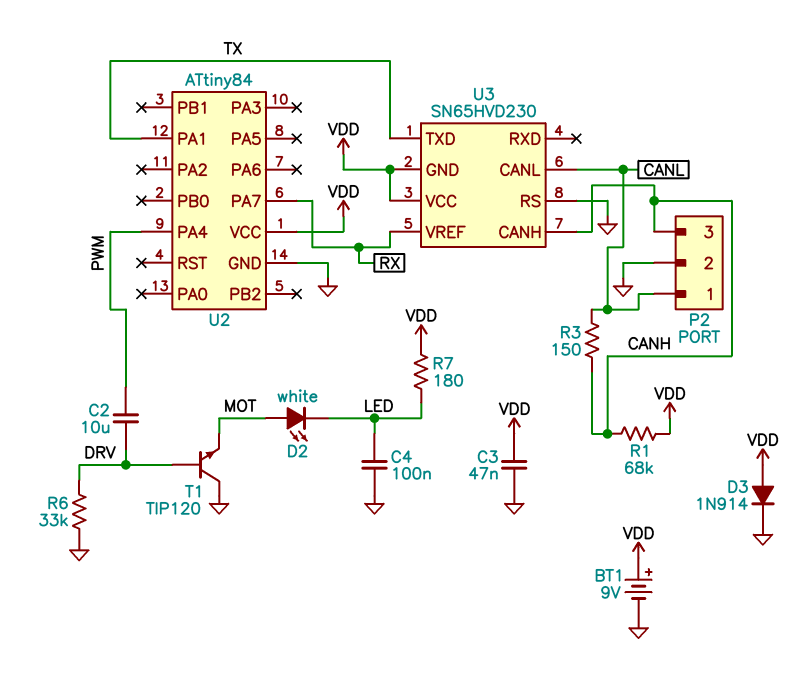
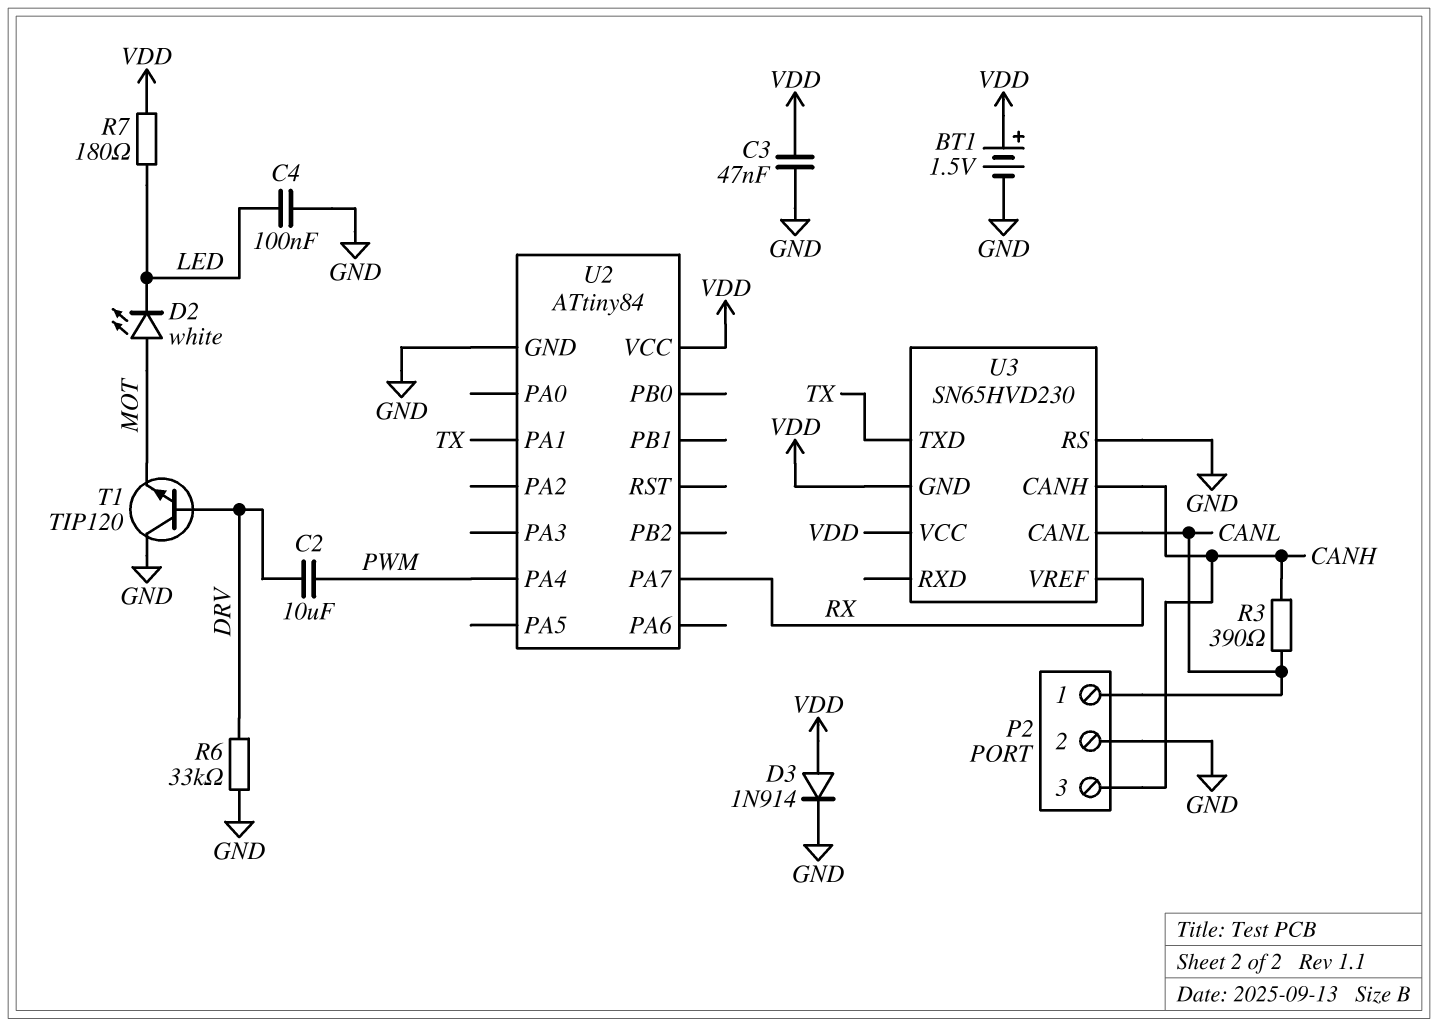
BT1: 9V (plus VDD, minus GND) -> 1.5V (plus VDD, minus GND)
R1: 68k (CANH, VDD) -> none
R3: 150 (CANH, CANL) -> 390 (CANH, CANL)

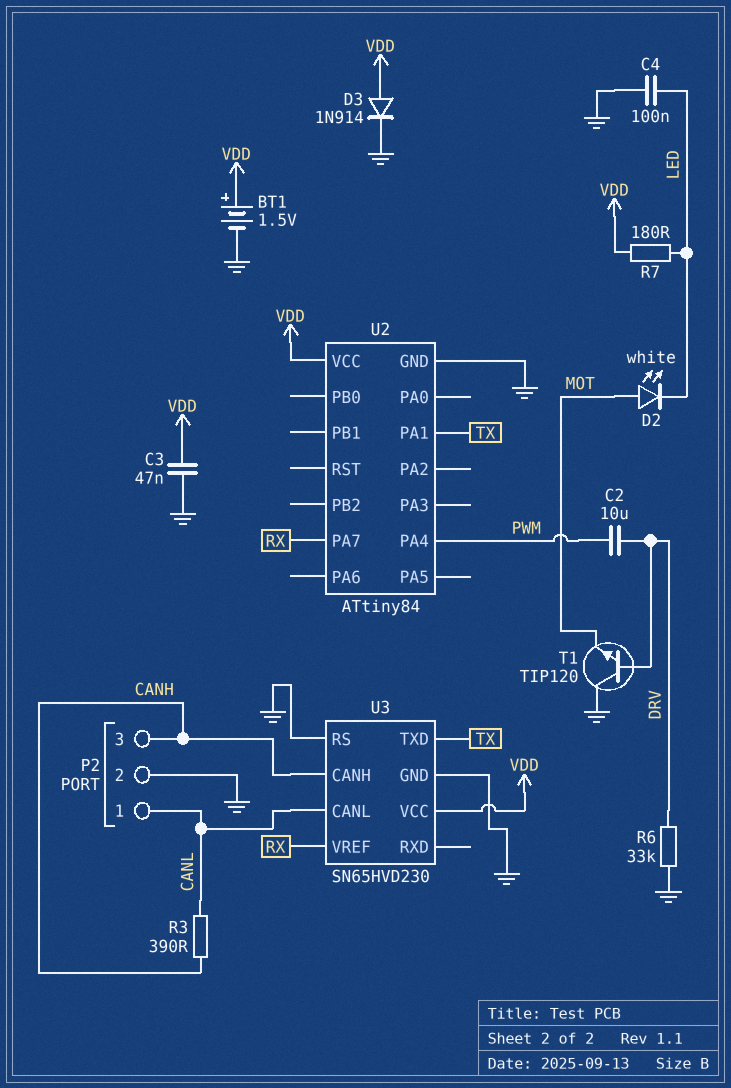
U3 pin GND: VDD -> GND

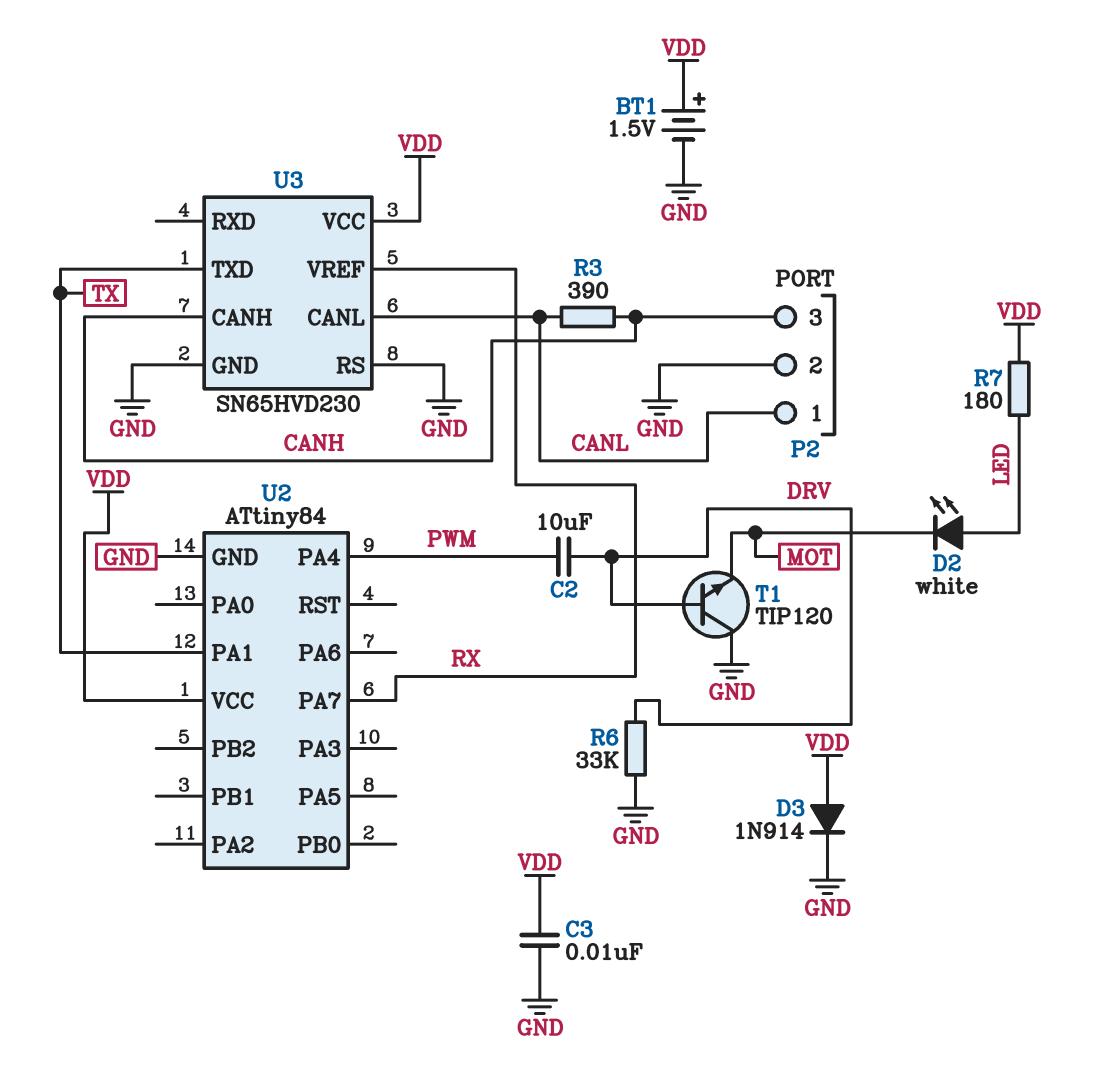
C3: 47nF (GND, VDD) -> 10nF (GND, VDD)
C4: 100nF (GND, LED) -> none
D2: LED white (A MOT, K LED) -> LED white (A LED, K MOT)

